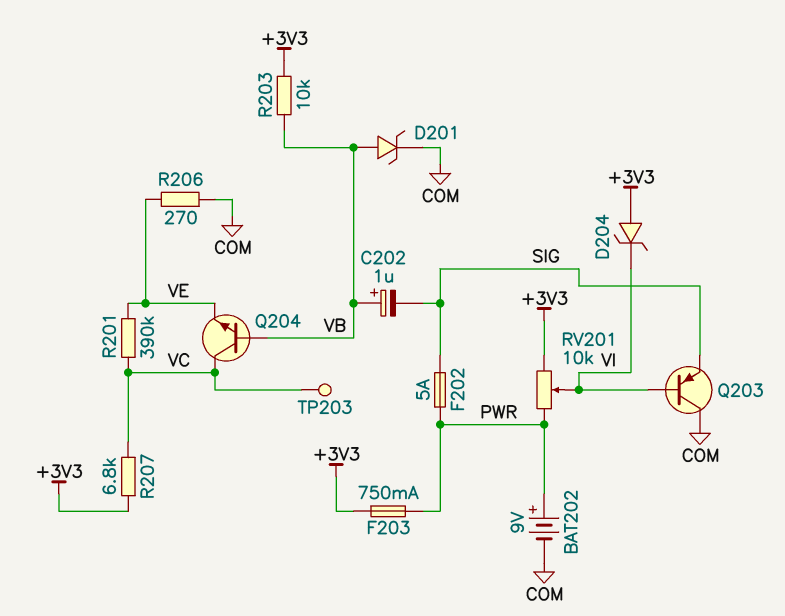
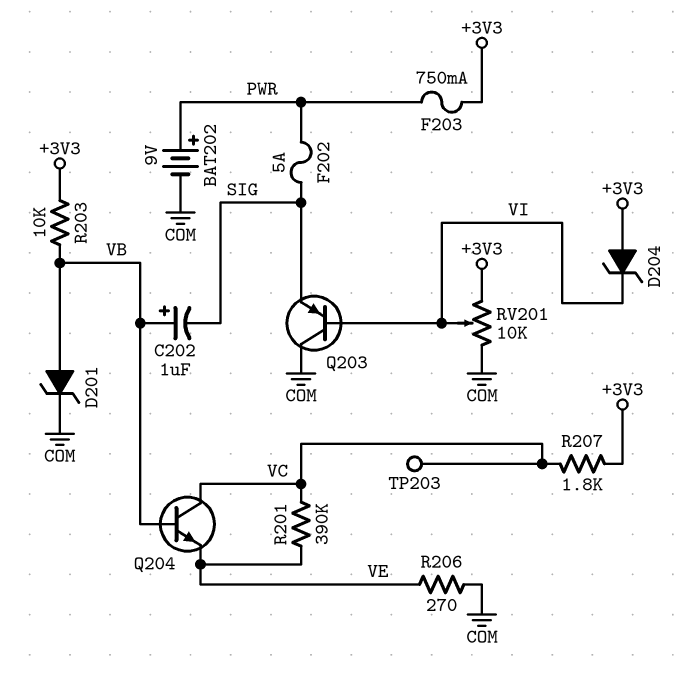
R207: 6.8k (+3V3, VC) -> 1.8k (+3V3, VC)
RV201: 10k (+3V3, PWR, wiper VI) -> 10k (+3V3, COM, wiper VI)

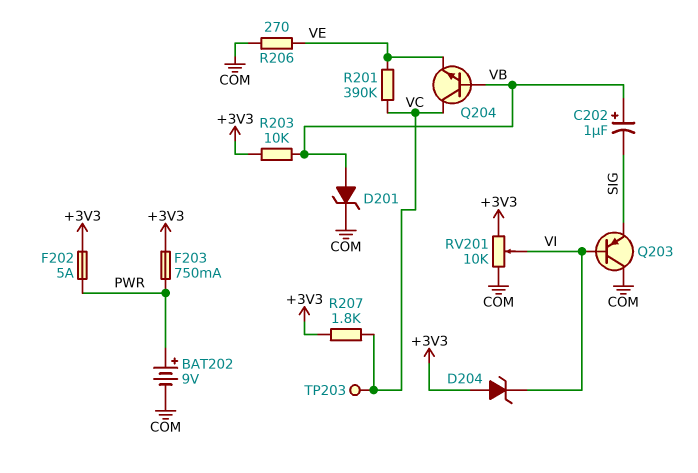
F202: 5A (PWR, SIG) -> 5A (+3V3, PWR)

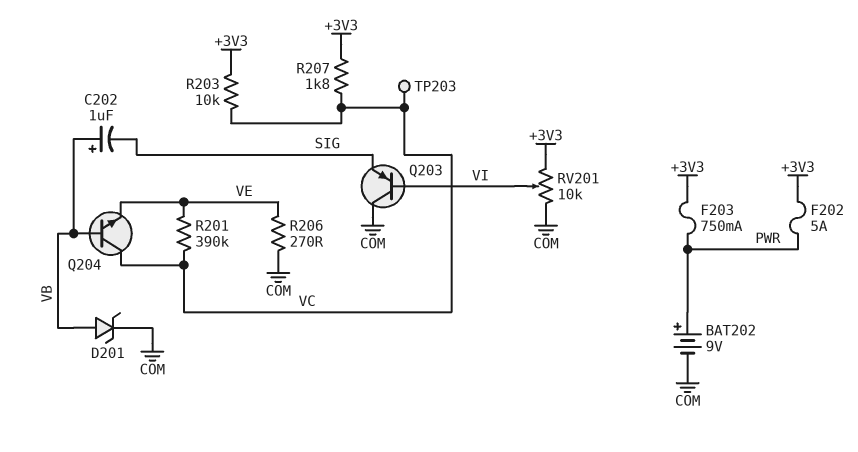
D204: zener (A +3V3, K VI) -> none
R203: 10k (+3V3, VB) -> 10k (+3V3, VC)

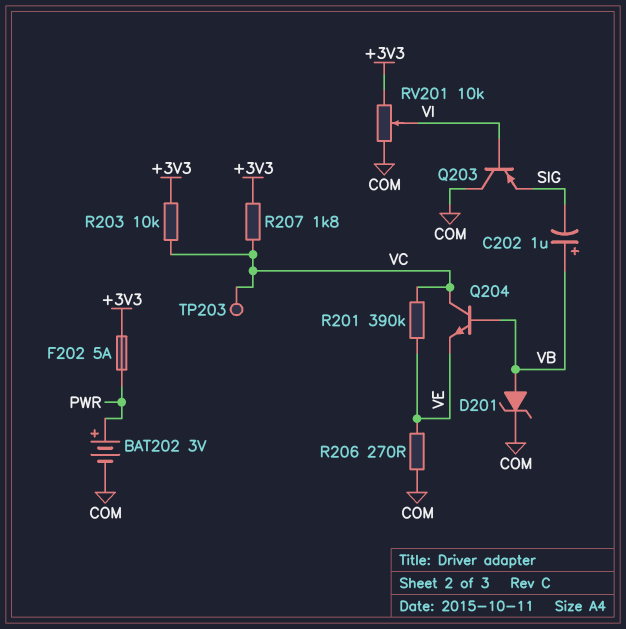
BAT202: 9V (plus PWR, minus COM) -> 3V (plus PWR, minus COM)
F203: 750mA (+3V3, PWR) -> none

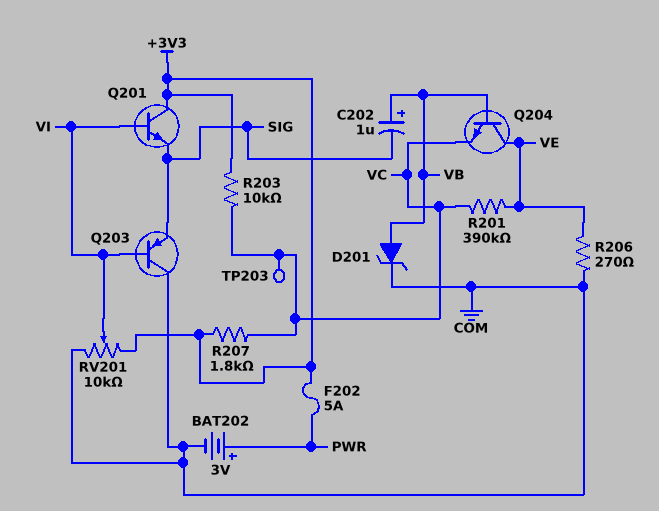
Q201: none -> NPN (B VI, C +3V3, E SIG)
Q204: NPN (B VB, C VC, E VE) -> NPN (B VB, C VE, E VC)

